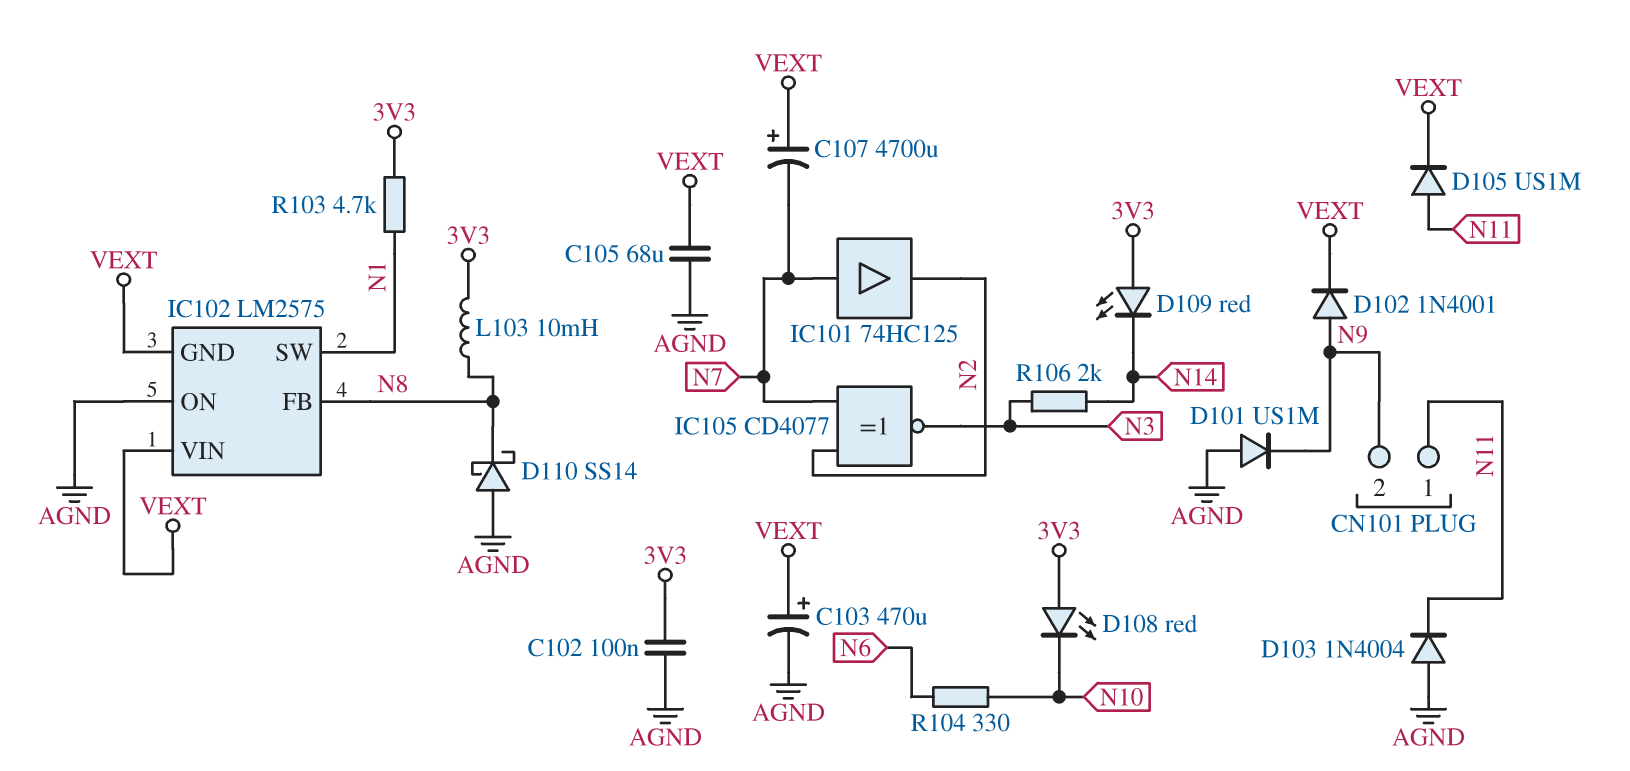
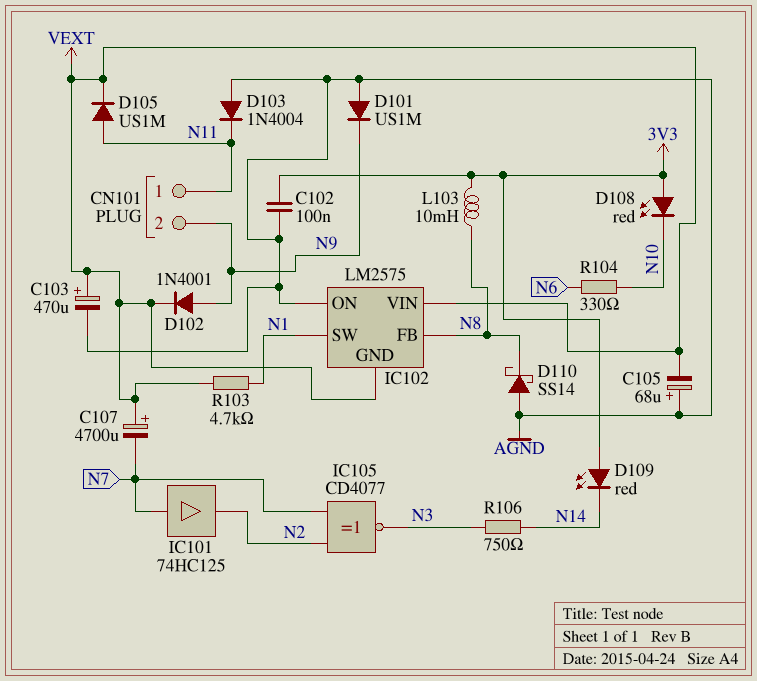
C105: 68uF (AGND, VEXT) -> 68uF (plus AGND, minus VEXT)
R103: 4.7k (3V3, N1) -> 4.7k (N1, VEXT)
R106: 2k (N3, N14) -> 750 (N3, N14)

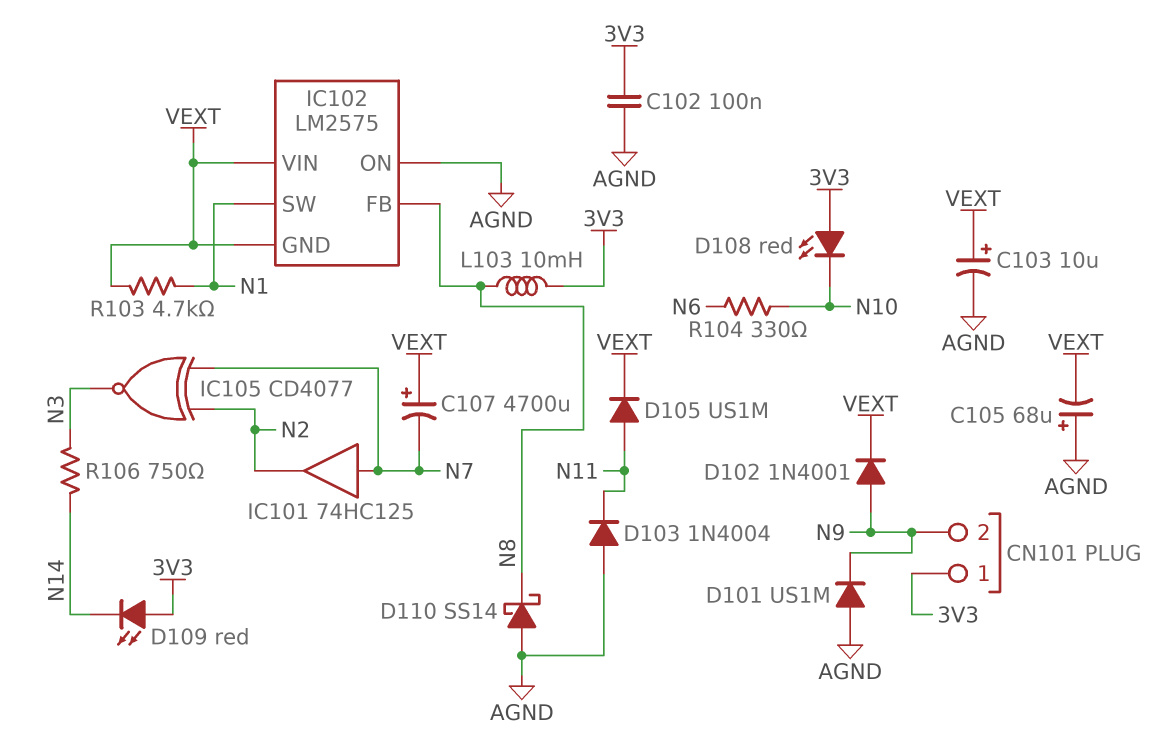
C103: 470uF (plus VEXT, minus AGND) -> 10uF (plus VEXT, minus AGND)
CN101 pin 1: N11 -> 3V3

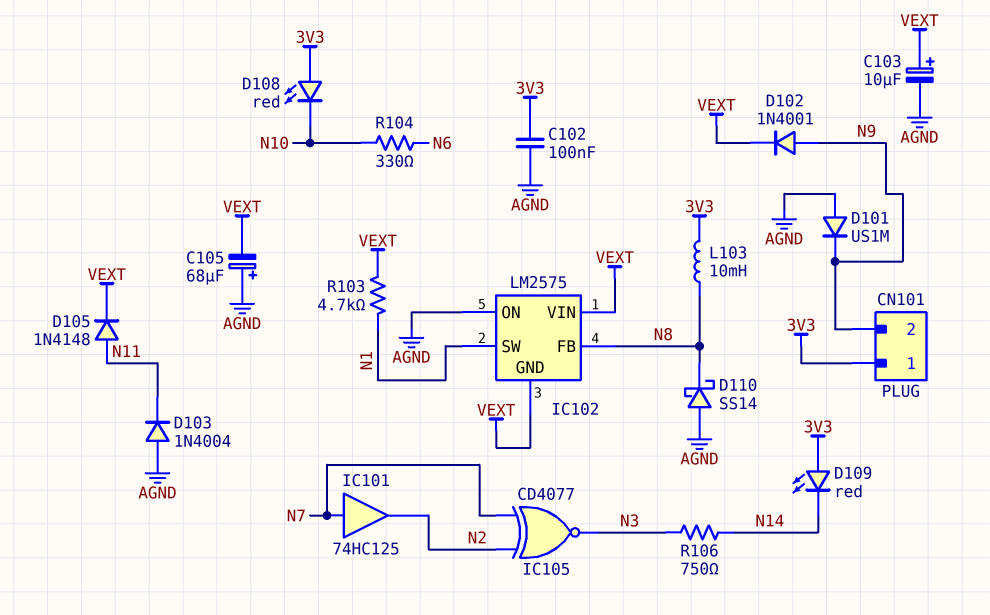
C107: 4700uF (plus VEXT, minus N7) -> none
D105: diode US1M (A N11, K VEXT) -> diode 1N4148 (A N11, K VEXT)

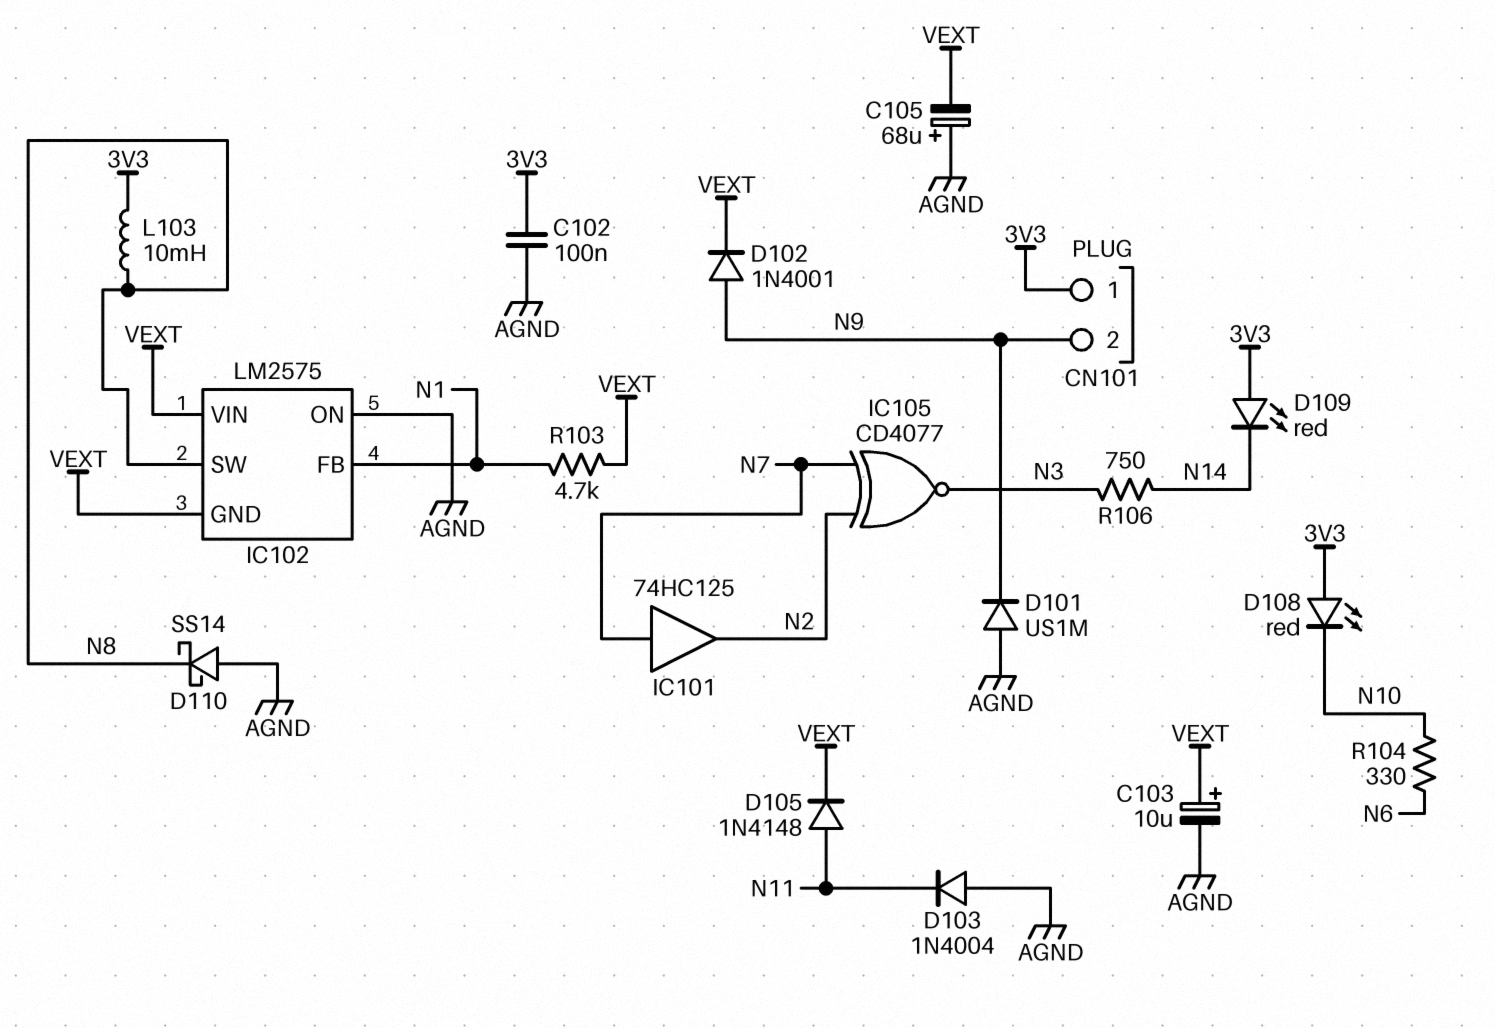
IC102 pin FB: N8 -> N1
IC102 pin SW: N1 -> N8

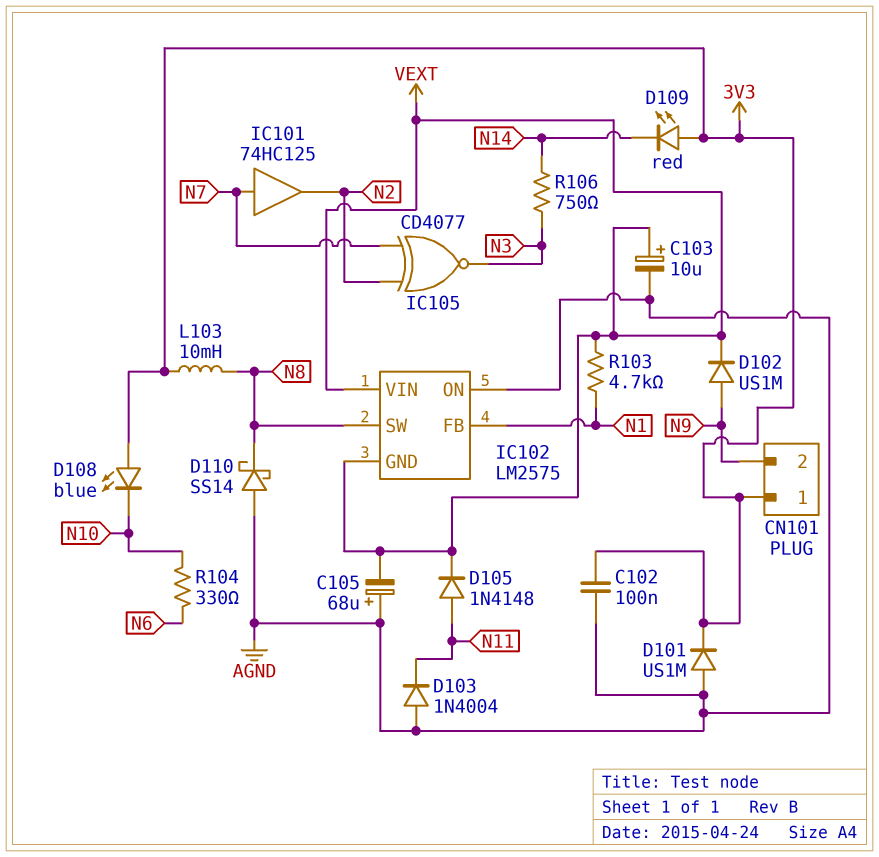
D101: diode US1M (A AGND, K N9) -> diode US1M (A AGND, K 3V3)
D102: diode 1N4001 (A N9, K VEXT) -> diode US1M (A N9, K VEXT)
D108: LED red (A 3V3, K N10) -> LED blue (A 3V3, K N10)

